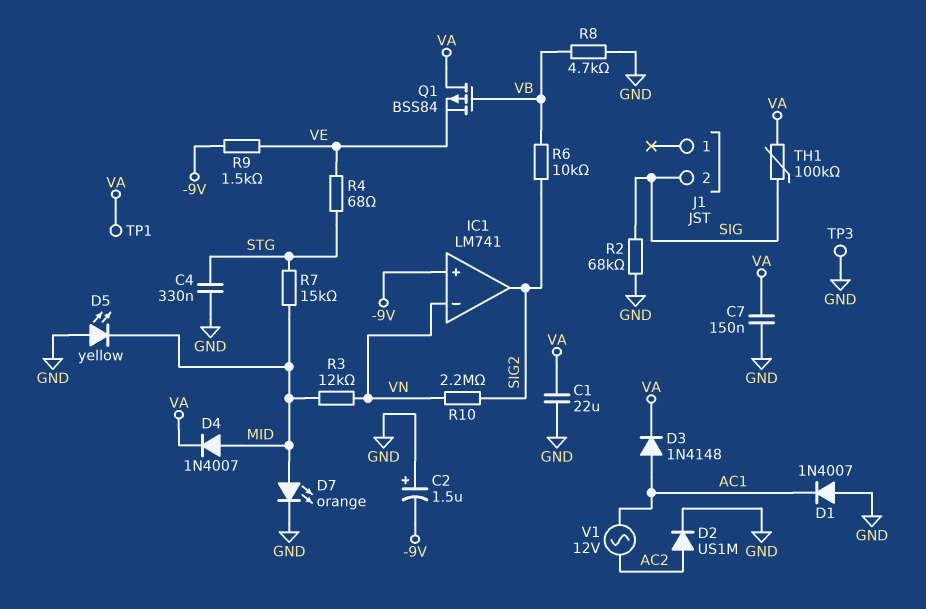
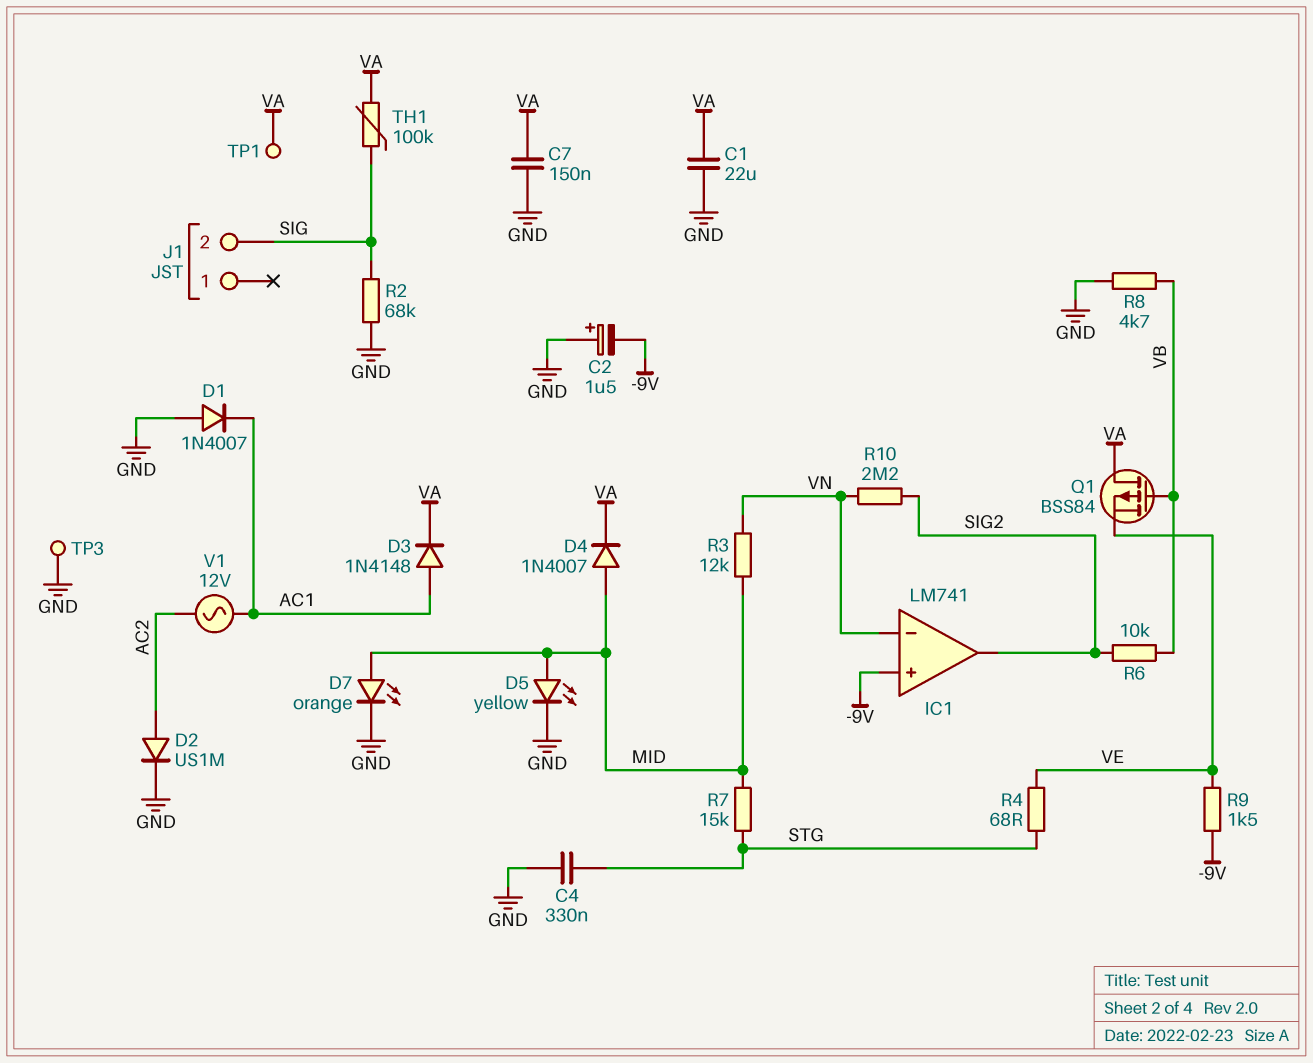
D5: LED yellow (A GND, K MID) -> LED yellow (A MID, K GND)

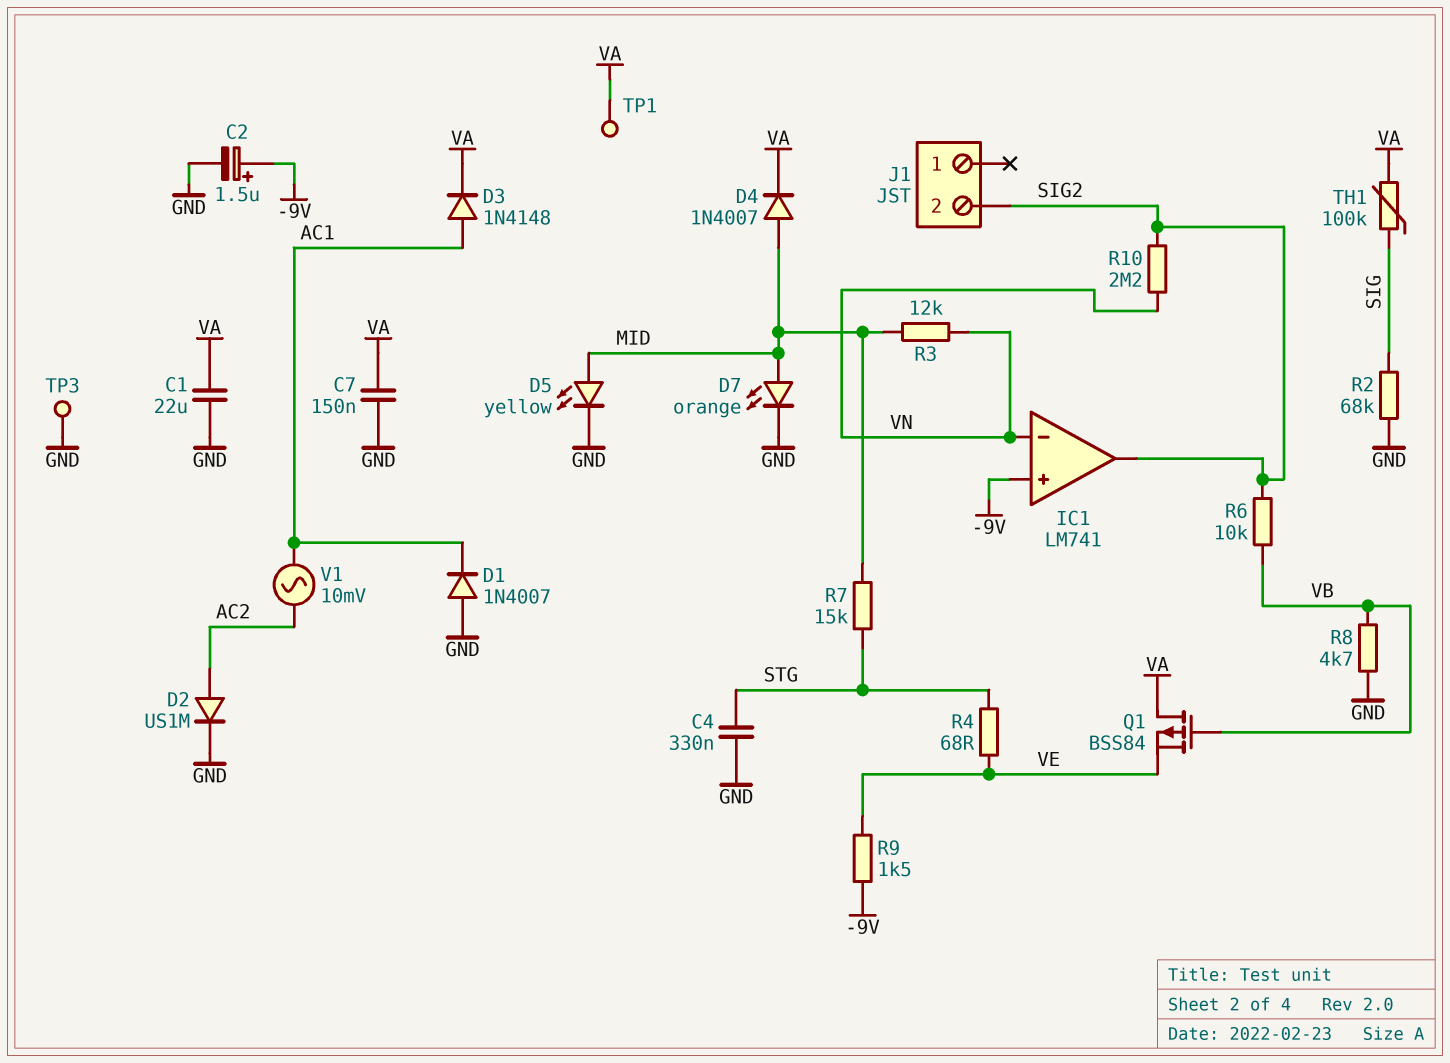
C2: 1.5uF (plus GND, minus -9V) -> 1.5uF (plus -9V, minus GND)
J1 pin 2: SIG -> SIG2
V1: AC 12V (AC1, AC2) -> AC 10mV (AC1, AC2)

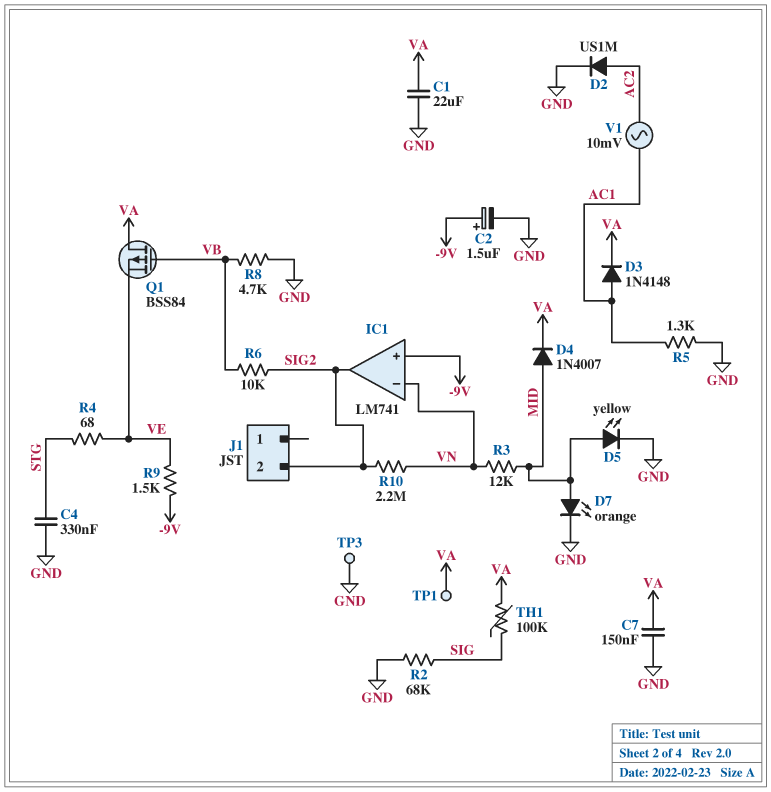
D1: diode 1N4007 (A GND, K AC1) -> none
R5: none -> 1.3k (AC1, GND)
R7: 15k (MID, STG) -> none

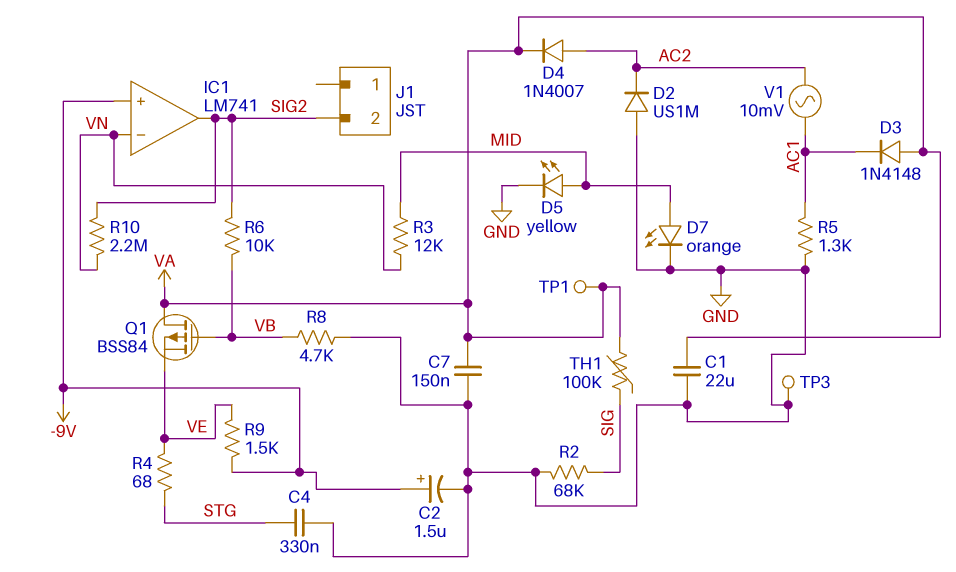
D2: diode US1M (A AC2, K GND) -> diode US1M (A GND, K AC2)
D3: diode 1N4148 (A AC1, K VA) -> diode 1N4148 (A VA, K AC1)
D4: diode 1N4007 (A MID, K VA) -> diode 1N4007 (A AC2, K VA)

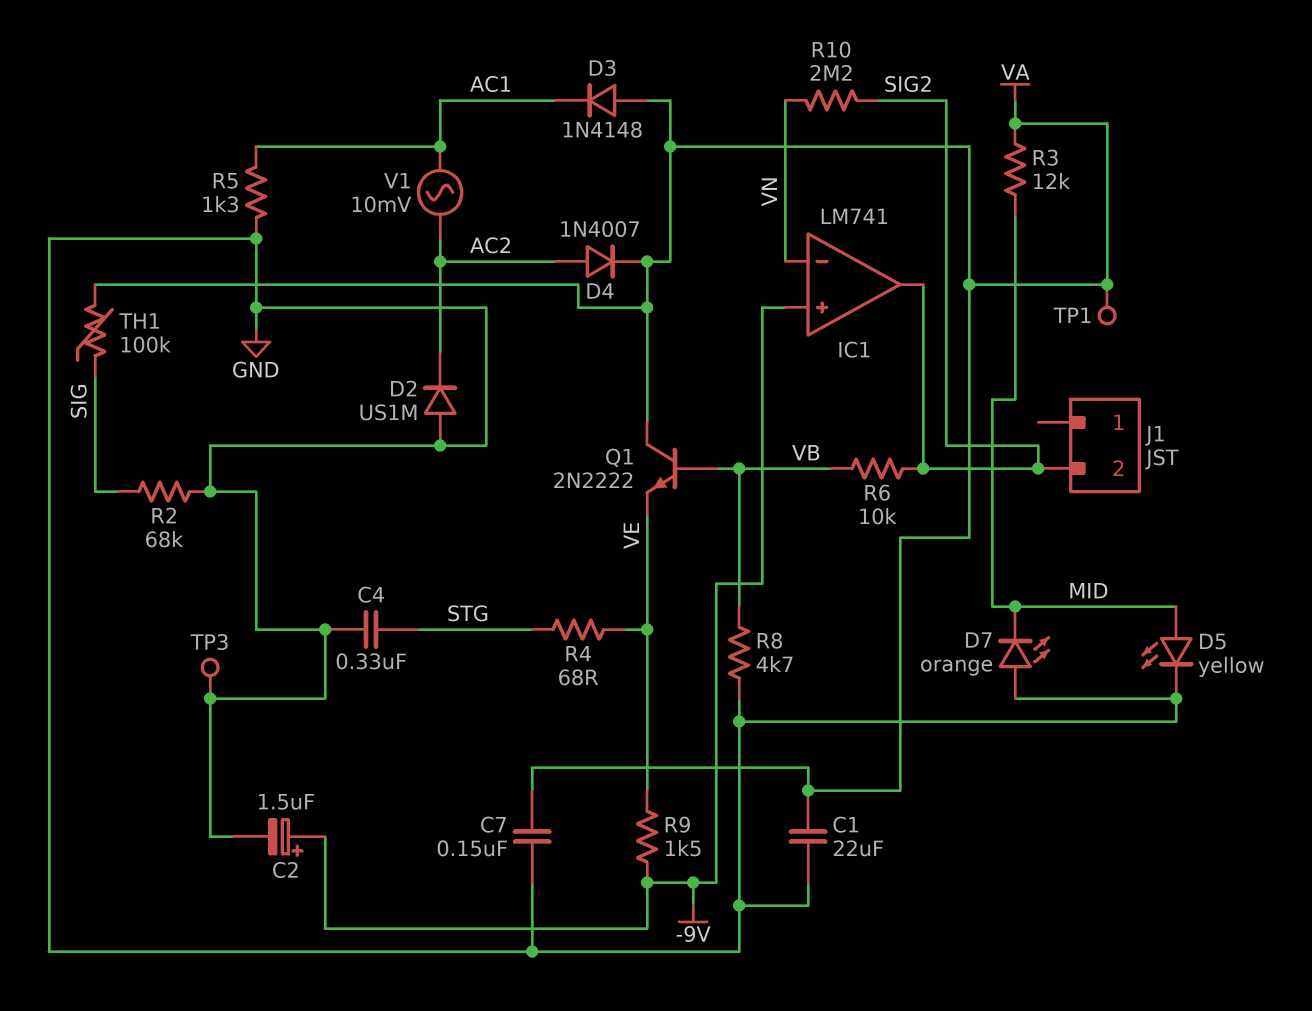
D7: LED orange (A MID, K GND) -> LED orange (A GND, K MID)
Q1: PMOS BSS84 (G VB, D VA, S VE) -> NPN 2N2222 (B VB, C VA, E VE)
R3: 12k (MID, VN) -> 12k (MID, VA)

